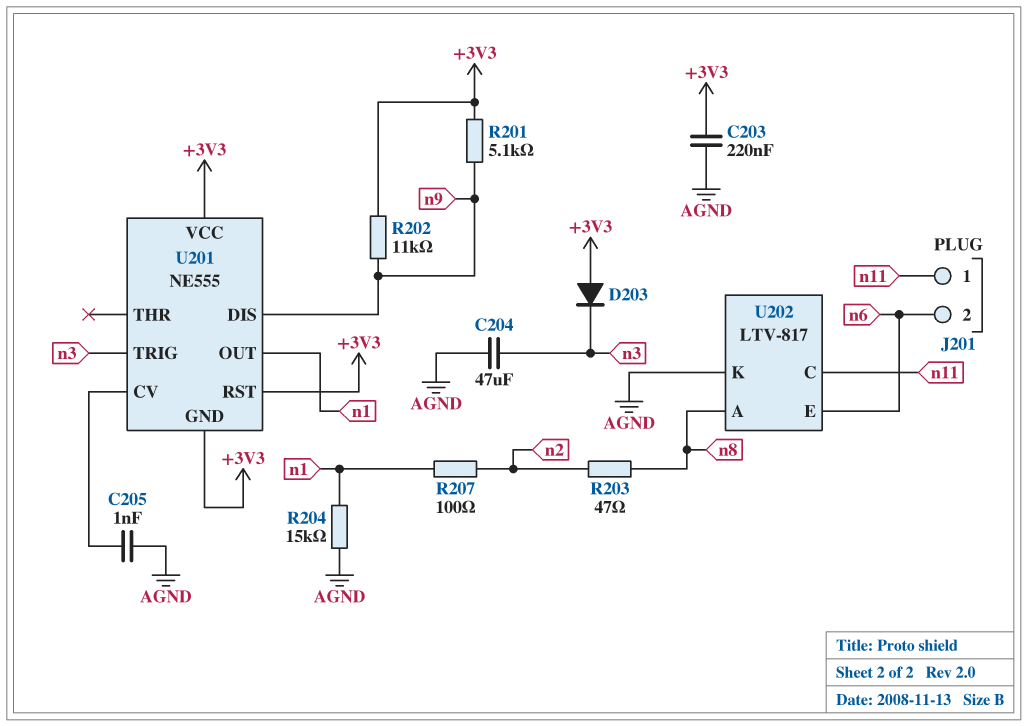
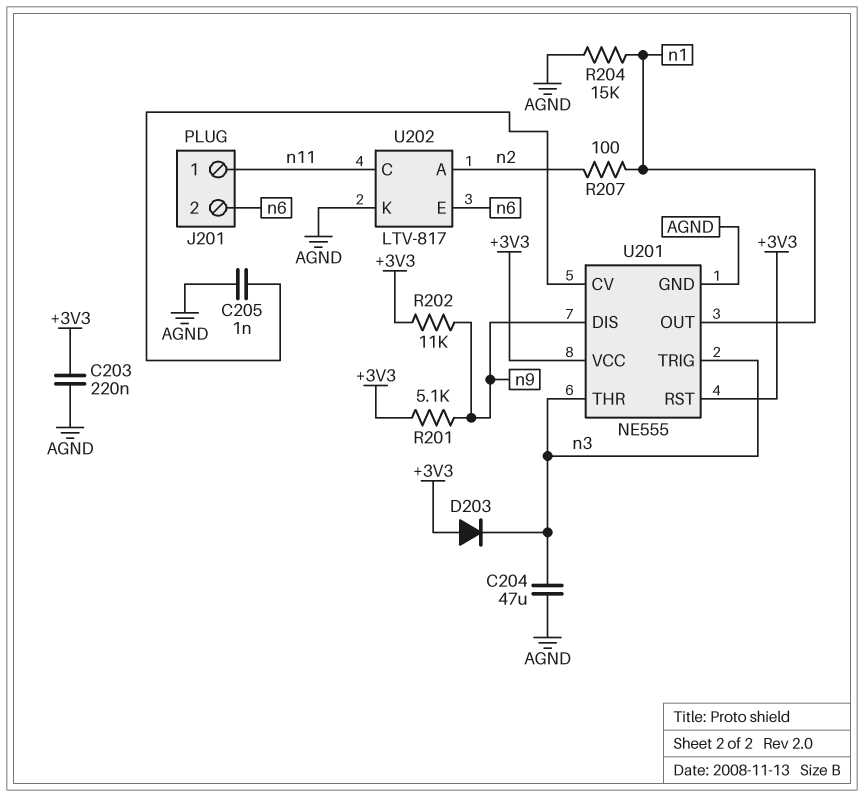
R203: 47 (n2, n8) -> none
U201 pin GND: +3V3 -> AGND
U201 pin THR: none -> n3
U202 pin A: n8 -> n2

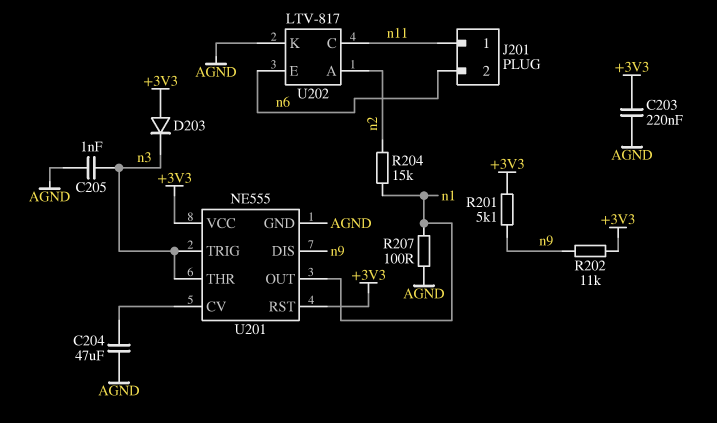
C204: 47uF (AGND, n3) -> 47uF (AGND, U201/CV)
C205: 1nF (AGND, U201/CV) -> 1nF (AGND, n3)
R204: 15k (AGND, n1) -> 15k (n1, n2)
R207: 100 (n1, n2) -> 100 (AGND, n1)

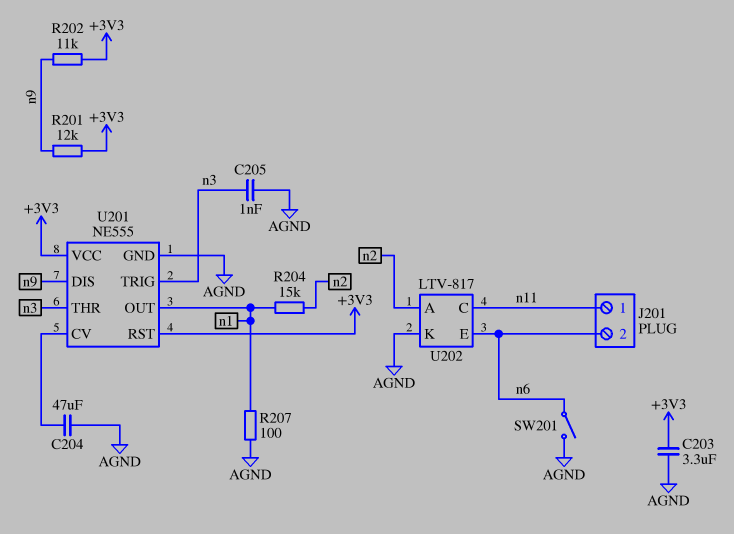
C203: 220nF (+3V3, AGND) -> 3.3uF (+3V3, AGND)
D203: diode (A +3V3, K n3) -> none
R201: 5.1k (+3V3, n9) -> 12k (+3V3, n9)
SW201: none -> switch (AGND, n6)

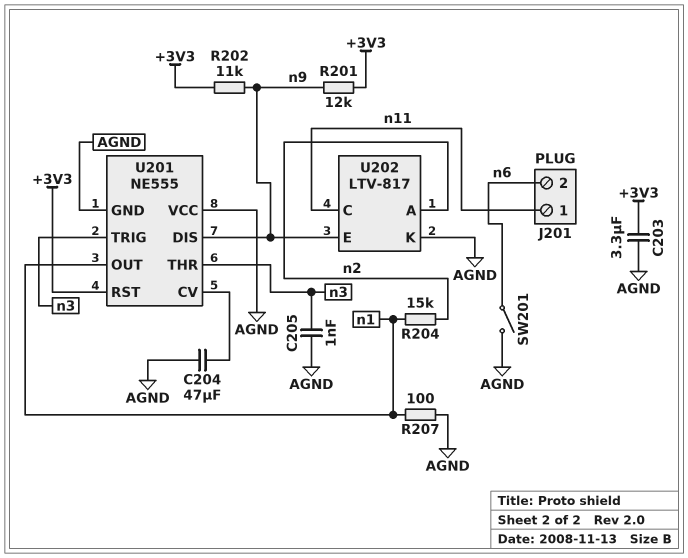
U201 pin VCC: +3V3 -> AGND
U202 pin E: n6 -> n9

